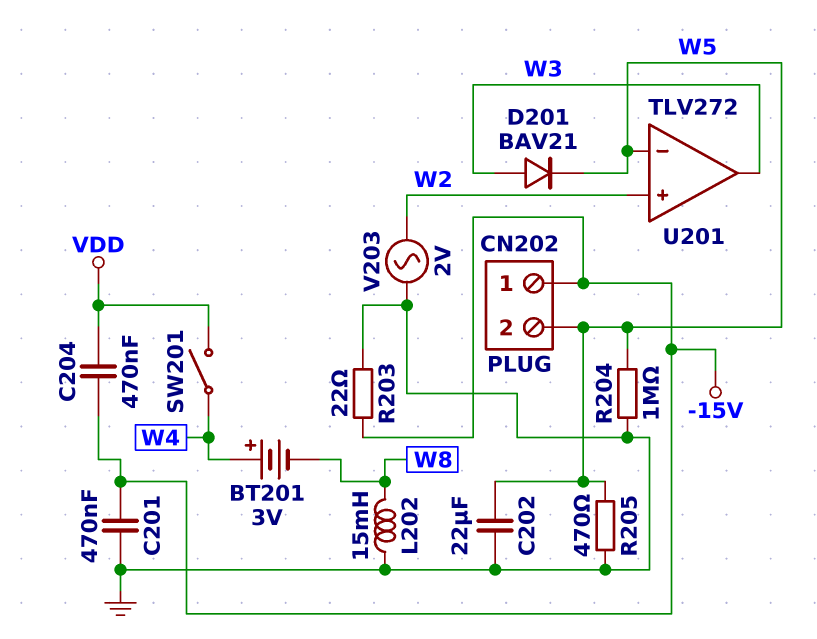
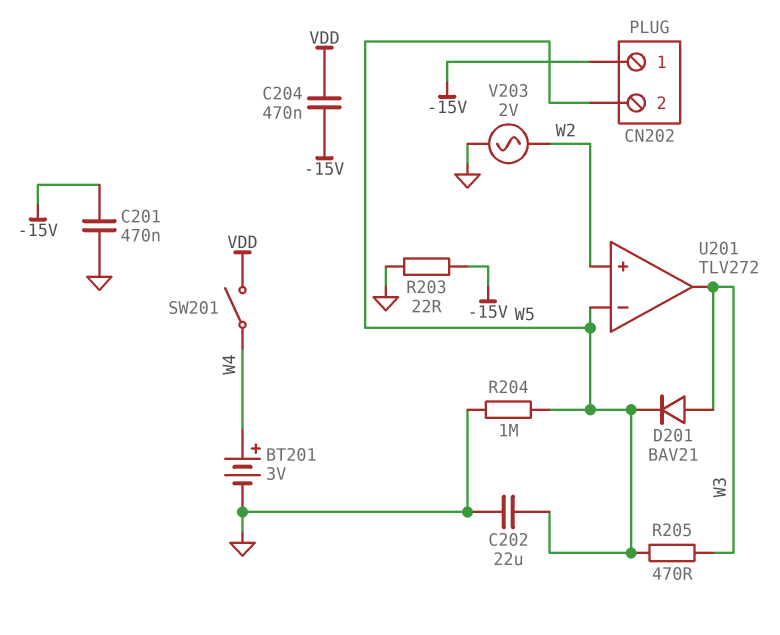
BT201: 3V (plus W4, minus W8) -> 3V (plus W4, minus GND)
L202: 15mH (GND, W8) -> none
R205: 470 (GND, W5) -> 470 (W3, W5)

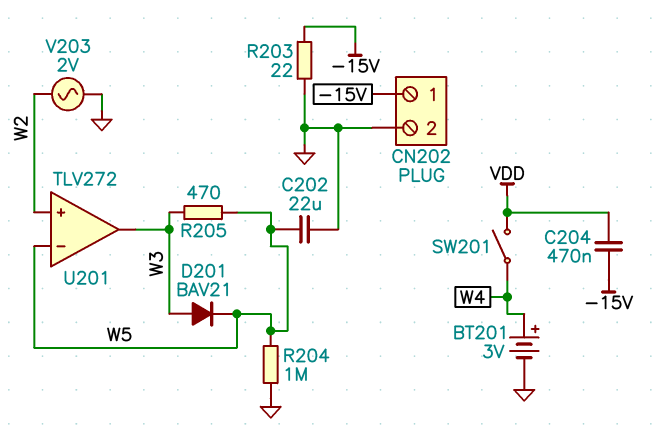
C201: 470nF (-15V, GND) -> none
CN202 pin 2: W5 -> GND

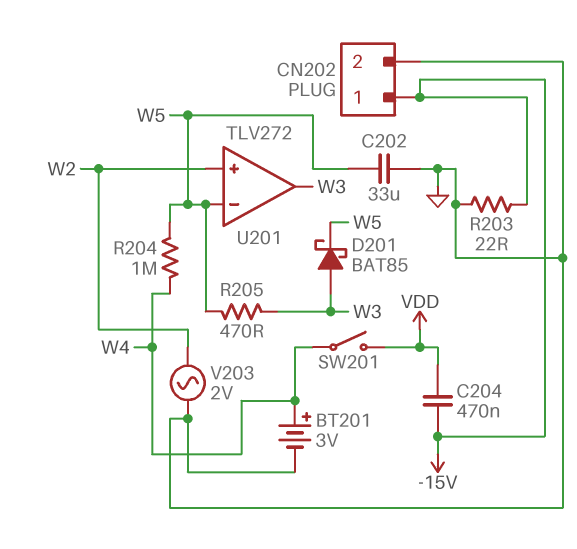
C202: 22uF (GND, W5) -> 33uF (GND, W5)
D201: diode BAV21 (A W3, K W5) -> schottky BAT85 (A W3, K W5)
R204: 1M (GND, W5) -> 1M (W4, W5)

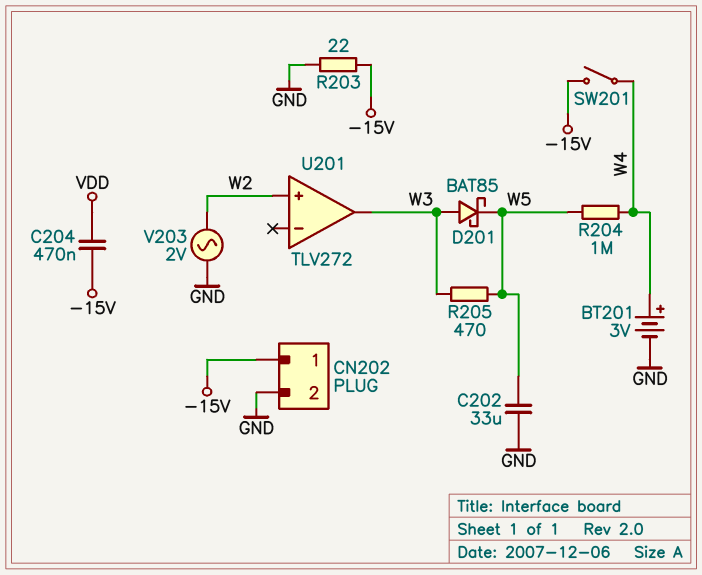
SW201: switch (VDD, W4) -> switch (-15V, W4)
U201 pin in-: W5 -> none

